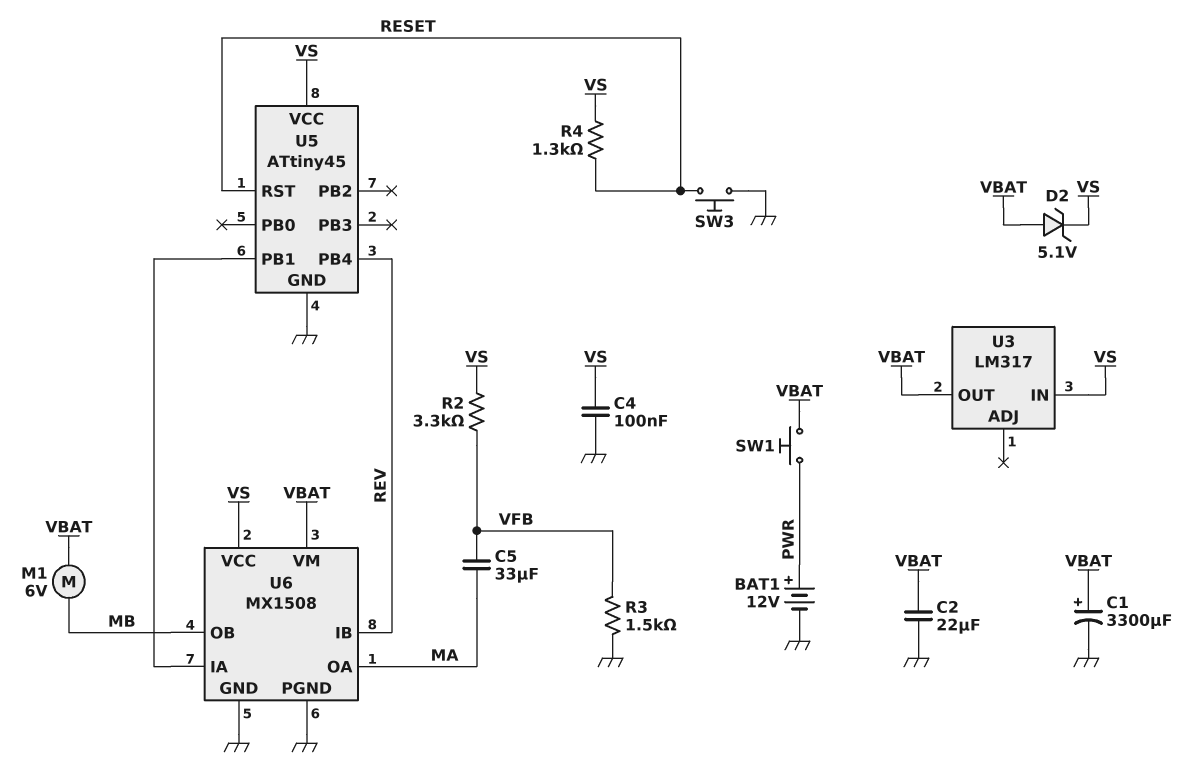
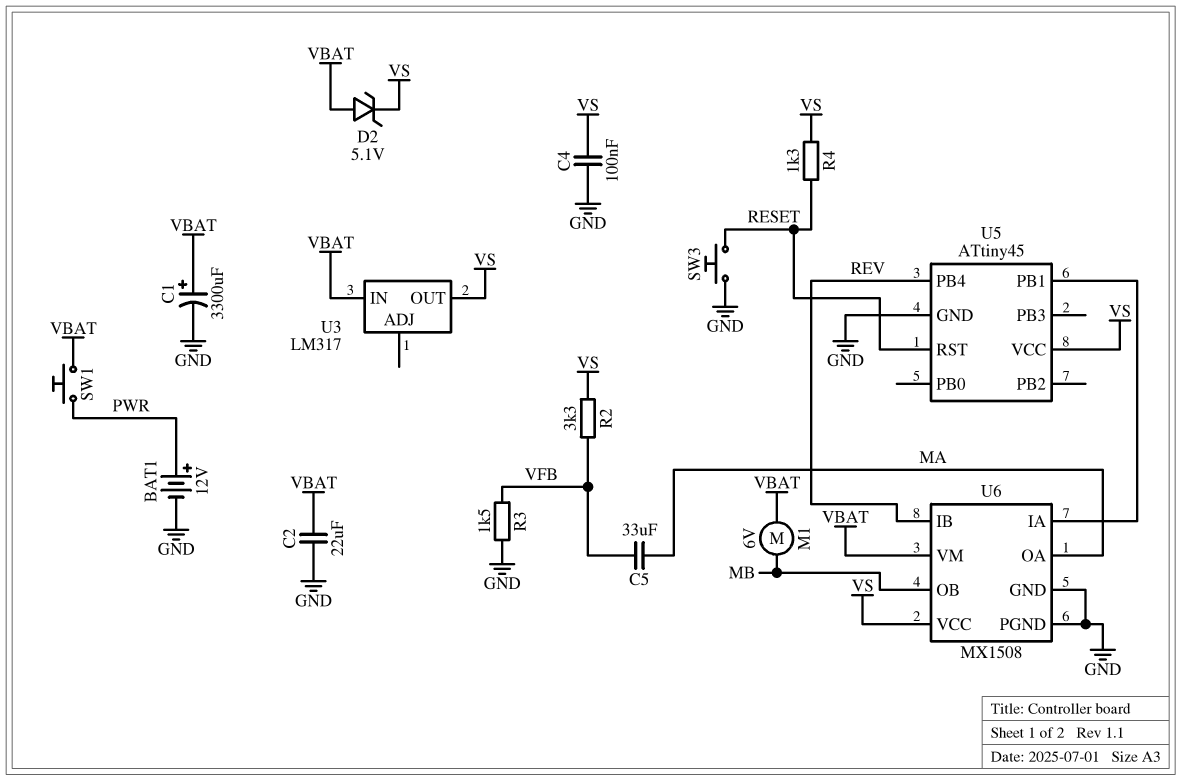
U3 pin IN: VS -> VBAT
U3 pin OUT: VBAT -> VS

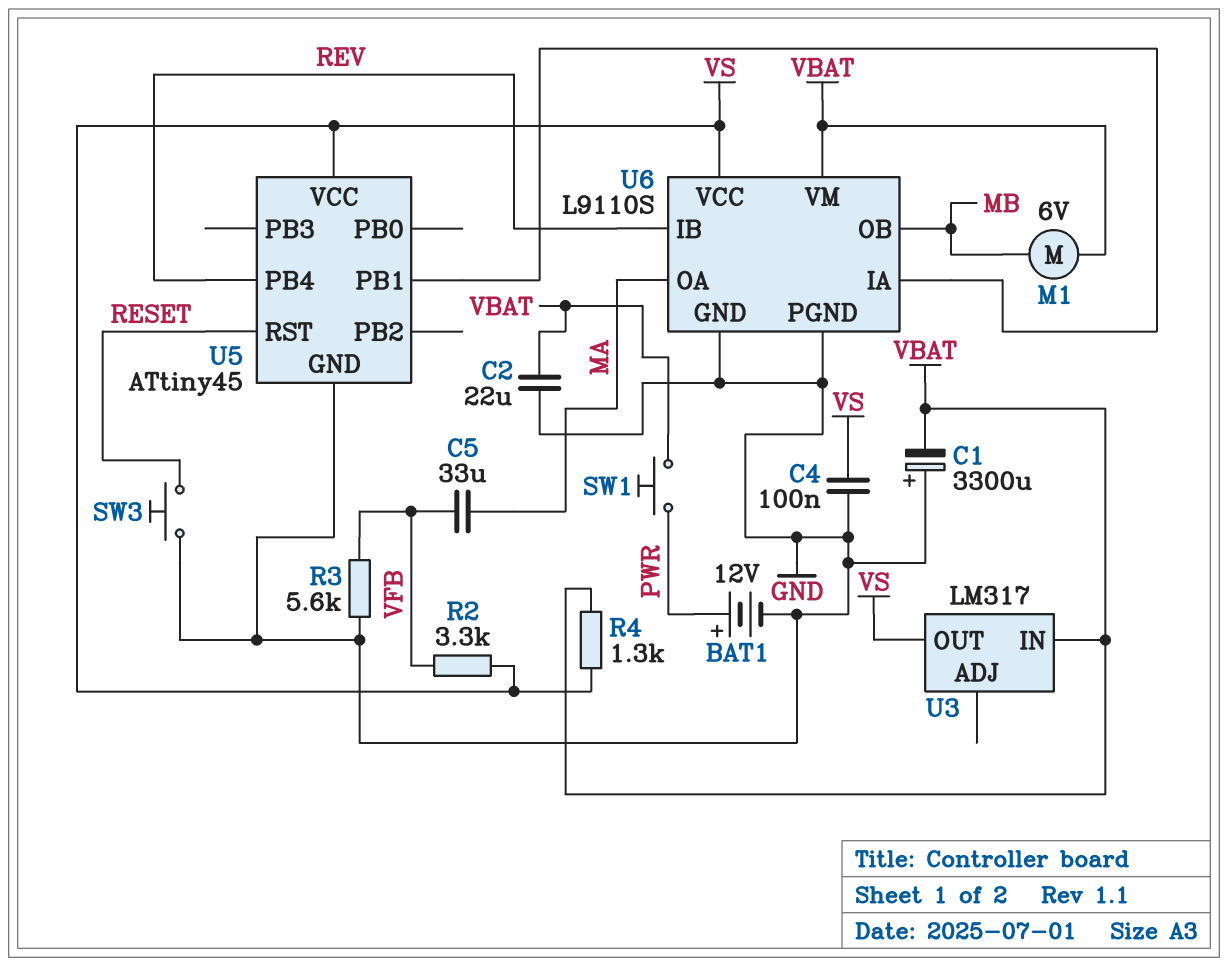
C1: 3300uF (plus VBAT, minus GND) -> 3300uF (plus GND, minus VBAT)
D2: zener 5.1V (A VBAT, K VS) -> none
R3: 1.5k (GND, VFB) -> 5.6k (GND, VFB)
R4: 1.3k (RESET, VS) -> 1.3k (VBAT, VS)
U6: MX1508 -> L9110S

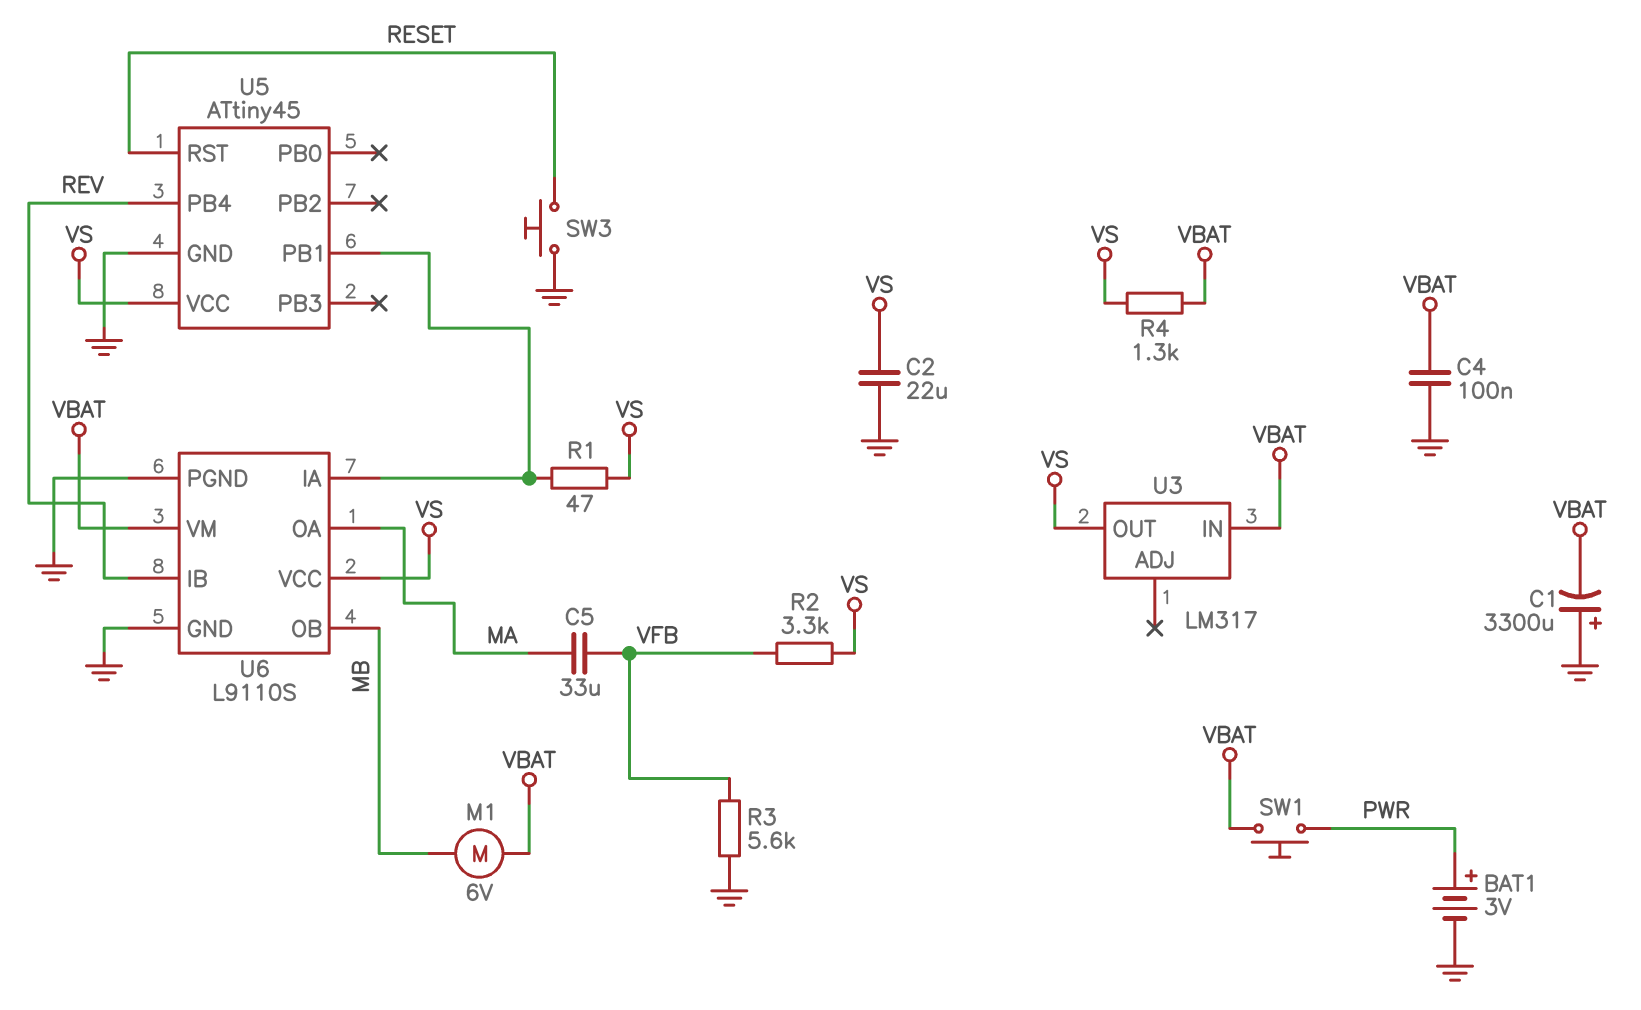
BAT1: 12V (plus PWR, minus GND) -> 3V (plus PWR, minus GND)
C2: 22uF (GND, VBAT) -> 22uF (GND, VS)
C4: 100nF (GND, VS) -> 100nF (GND, VBAT)
R1: none -> 47 (U5/PB1, VS)

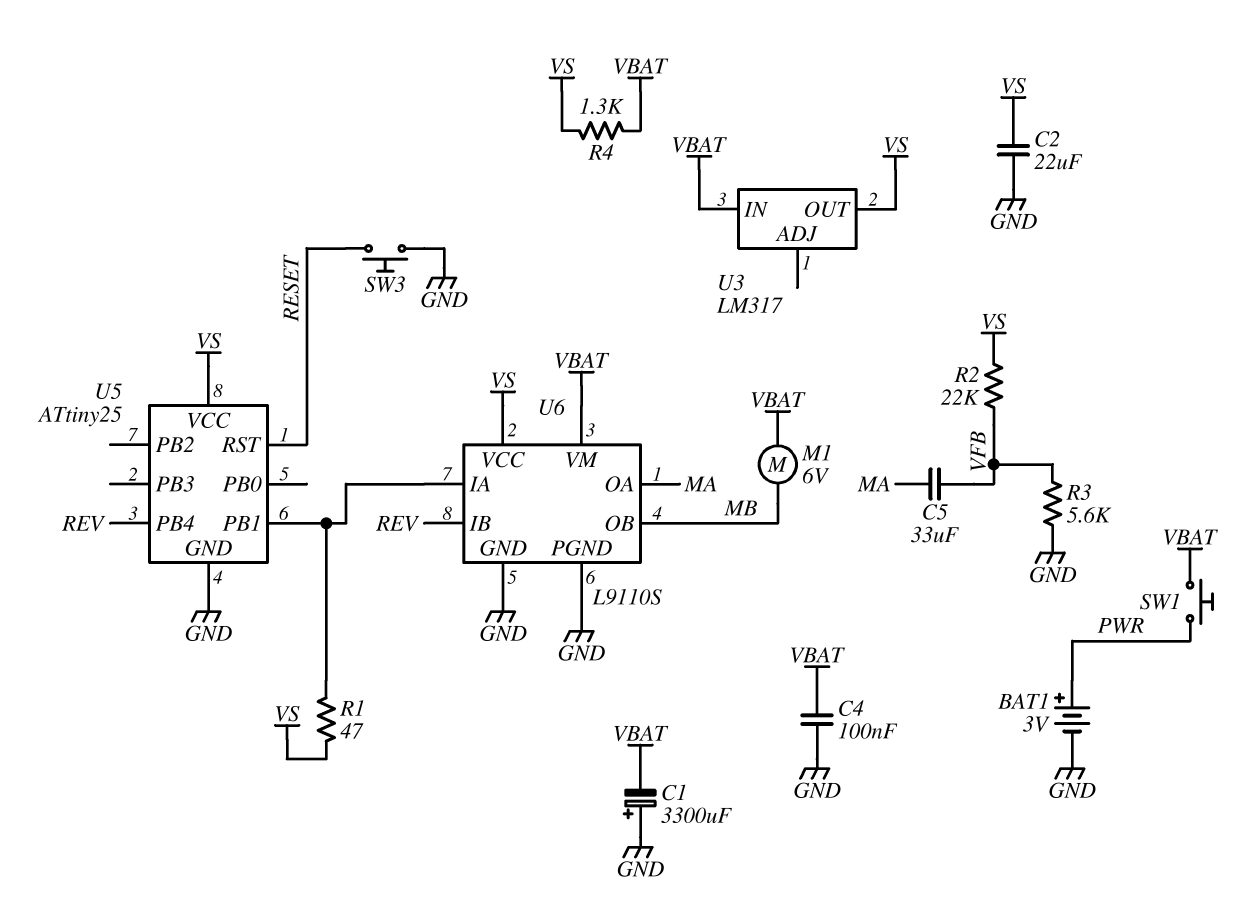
R2: 3.3k (VFB, VS) -> 22k (VFB, VS)
U5: ATtiny45 -> ATtiny25

